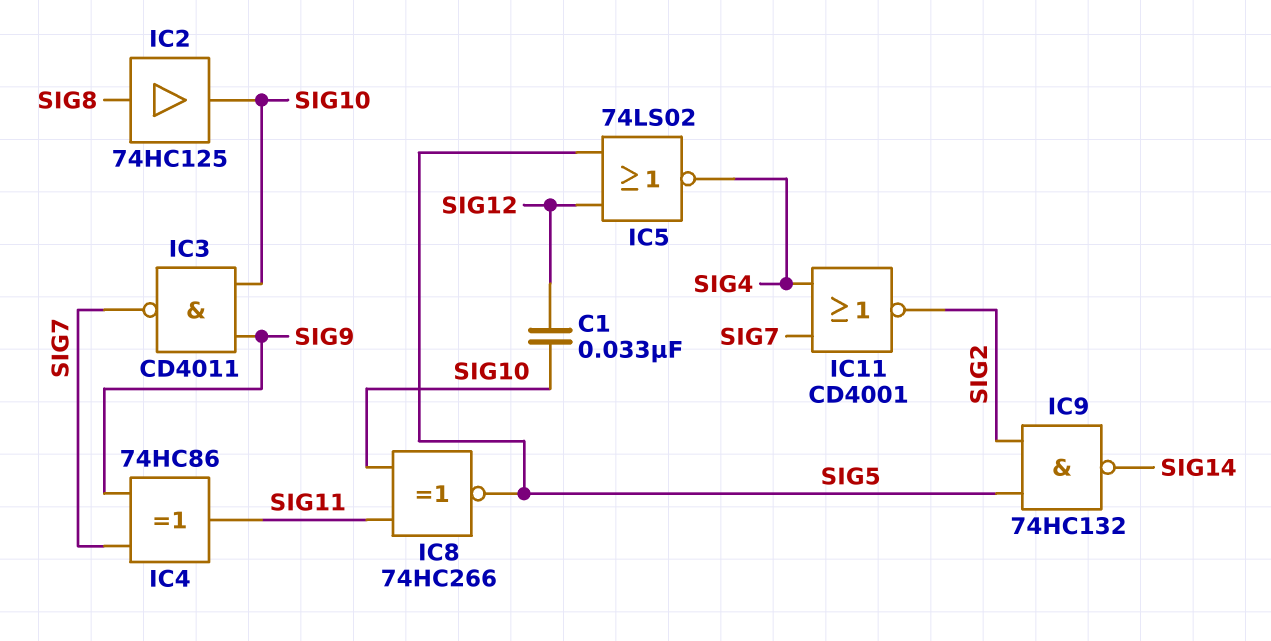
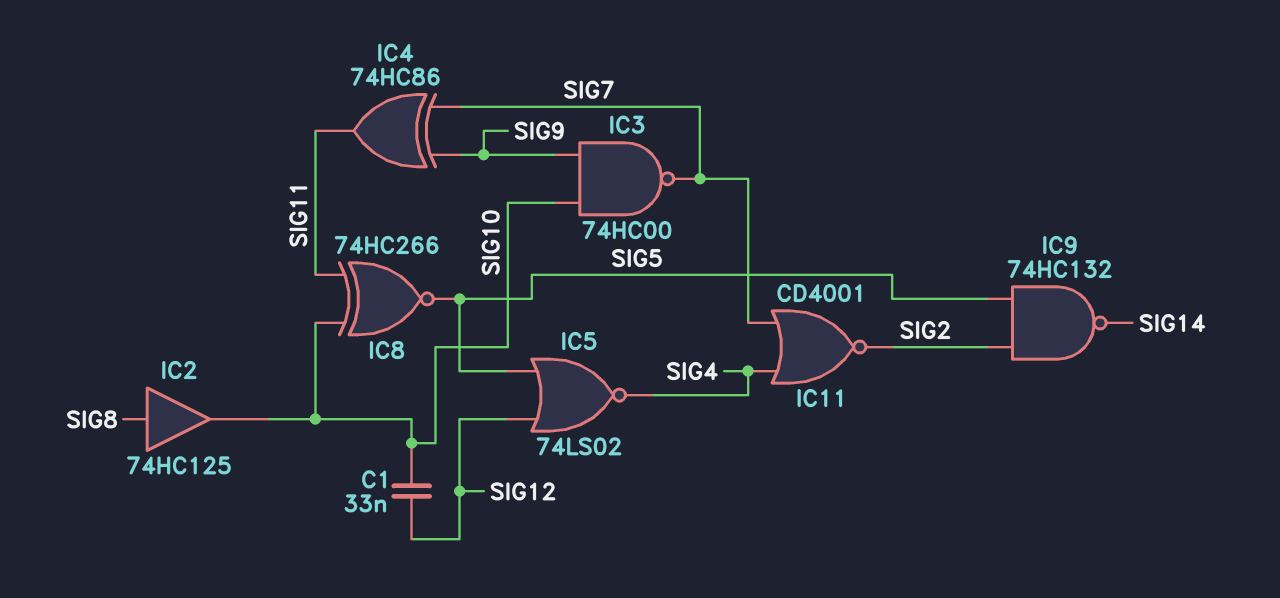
IC3: NAND CD4011 (in SIG9, in SIG10, out SIG7) -> NAND 74HC00 (in SIG9, in SIG10, out SIG7)

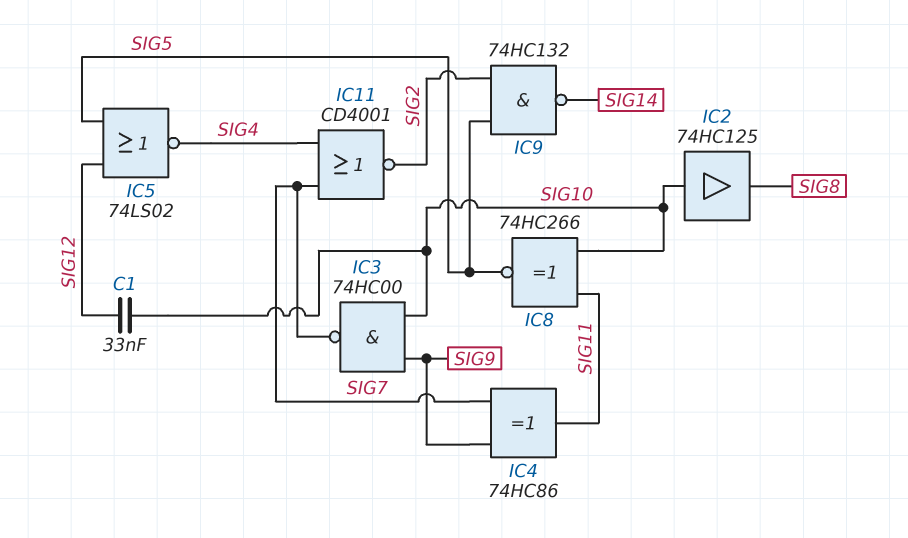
IC2: buffer 74HC125 (in SIG8, out SIG10) -> buffer 74HC125 (in SIG10, out SIG8)

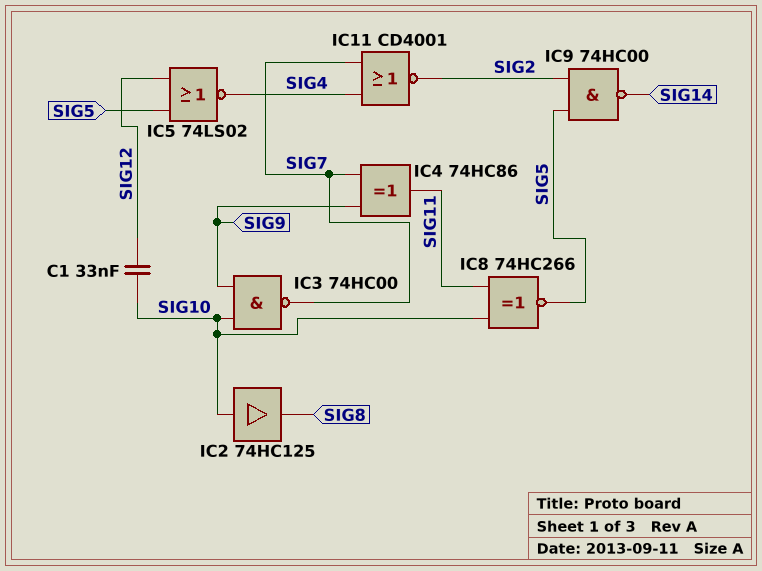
IC9: NAND 74HC132 (in SIG2, in SIG5, out SIG14) -> NAND 74HC00 (in SIG2, in SIG5, out SIG14)

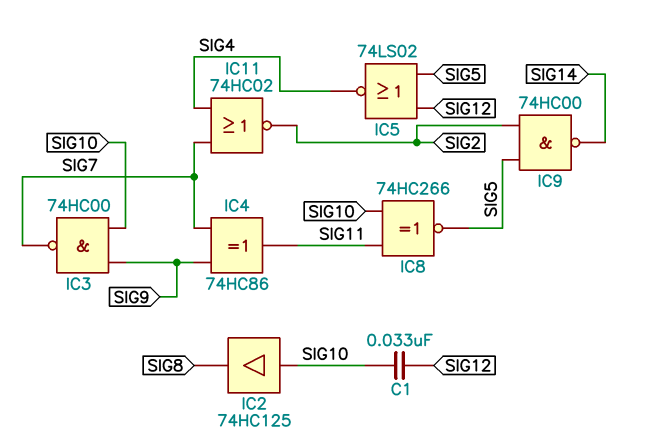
IC11: NOR CD4001 (in SIG4, in SIG7, out SIG2) -> NOR 74HC02 (in SIG4, in SIG7, out SIG2)

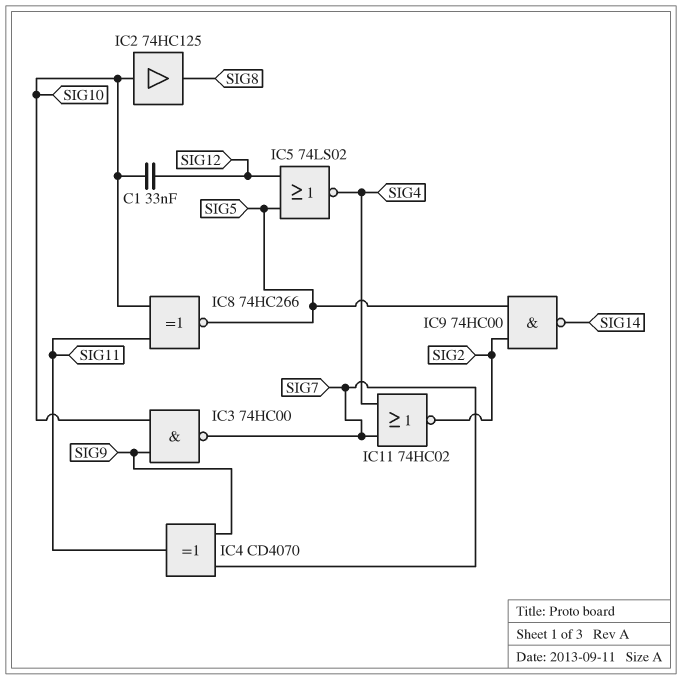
IC4: XOR 74HC86 (in SIG7, in SIG9, out SIG11) -> XOR CD4070 (in SIG7, in SIG9, out SIG11)

